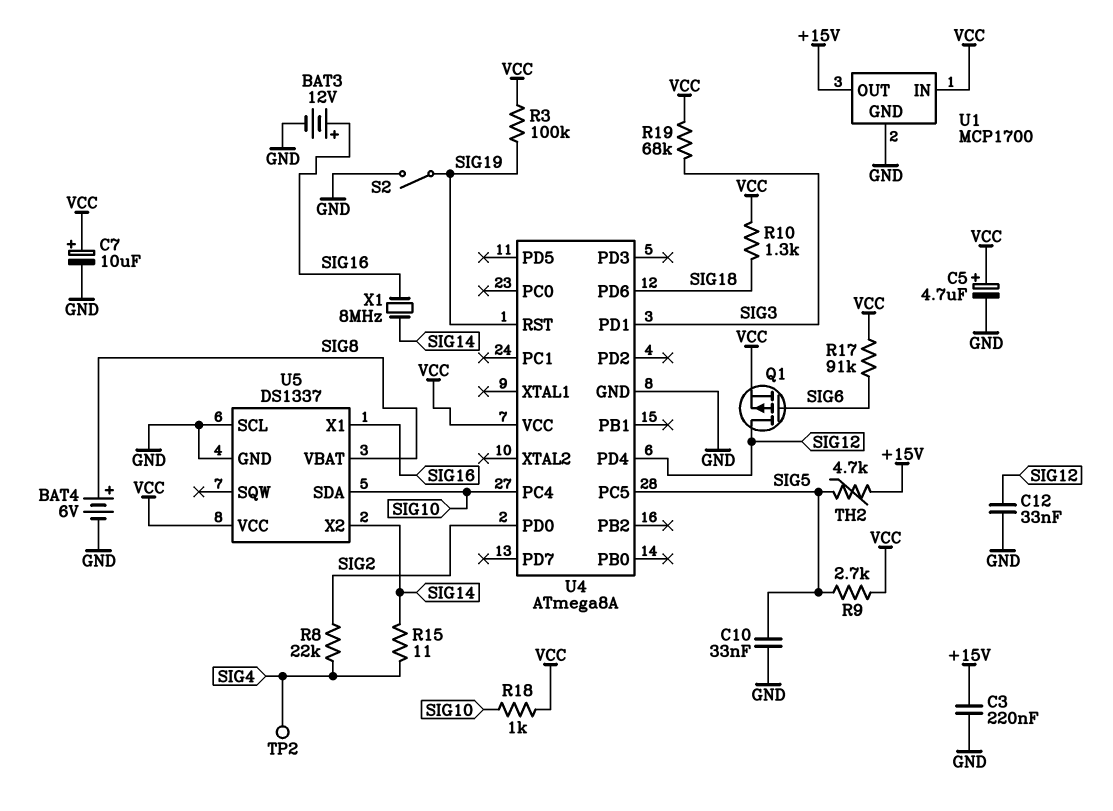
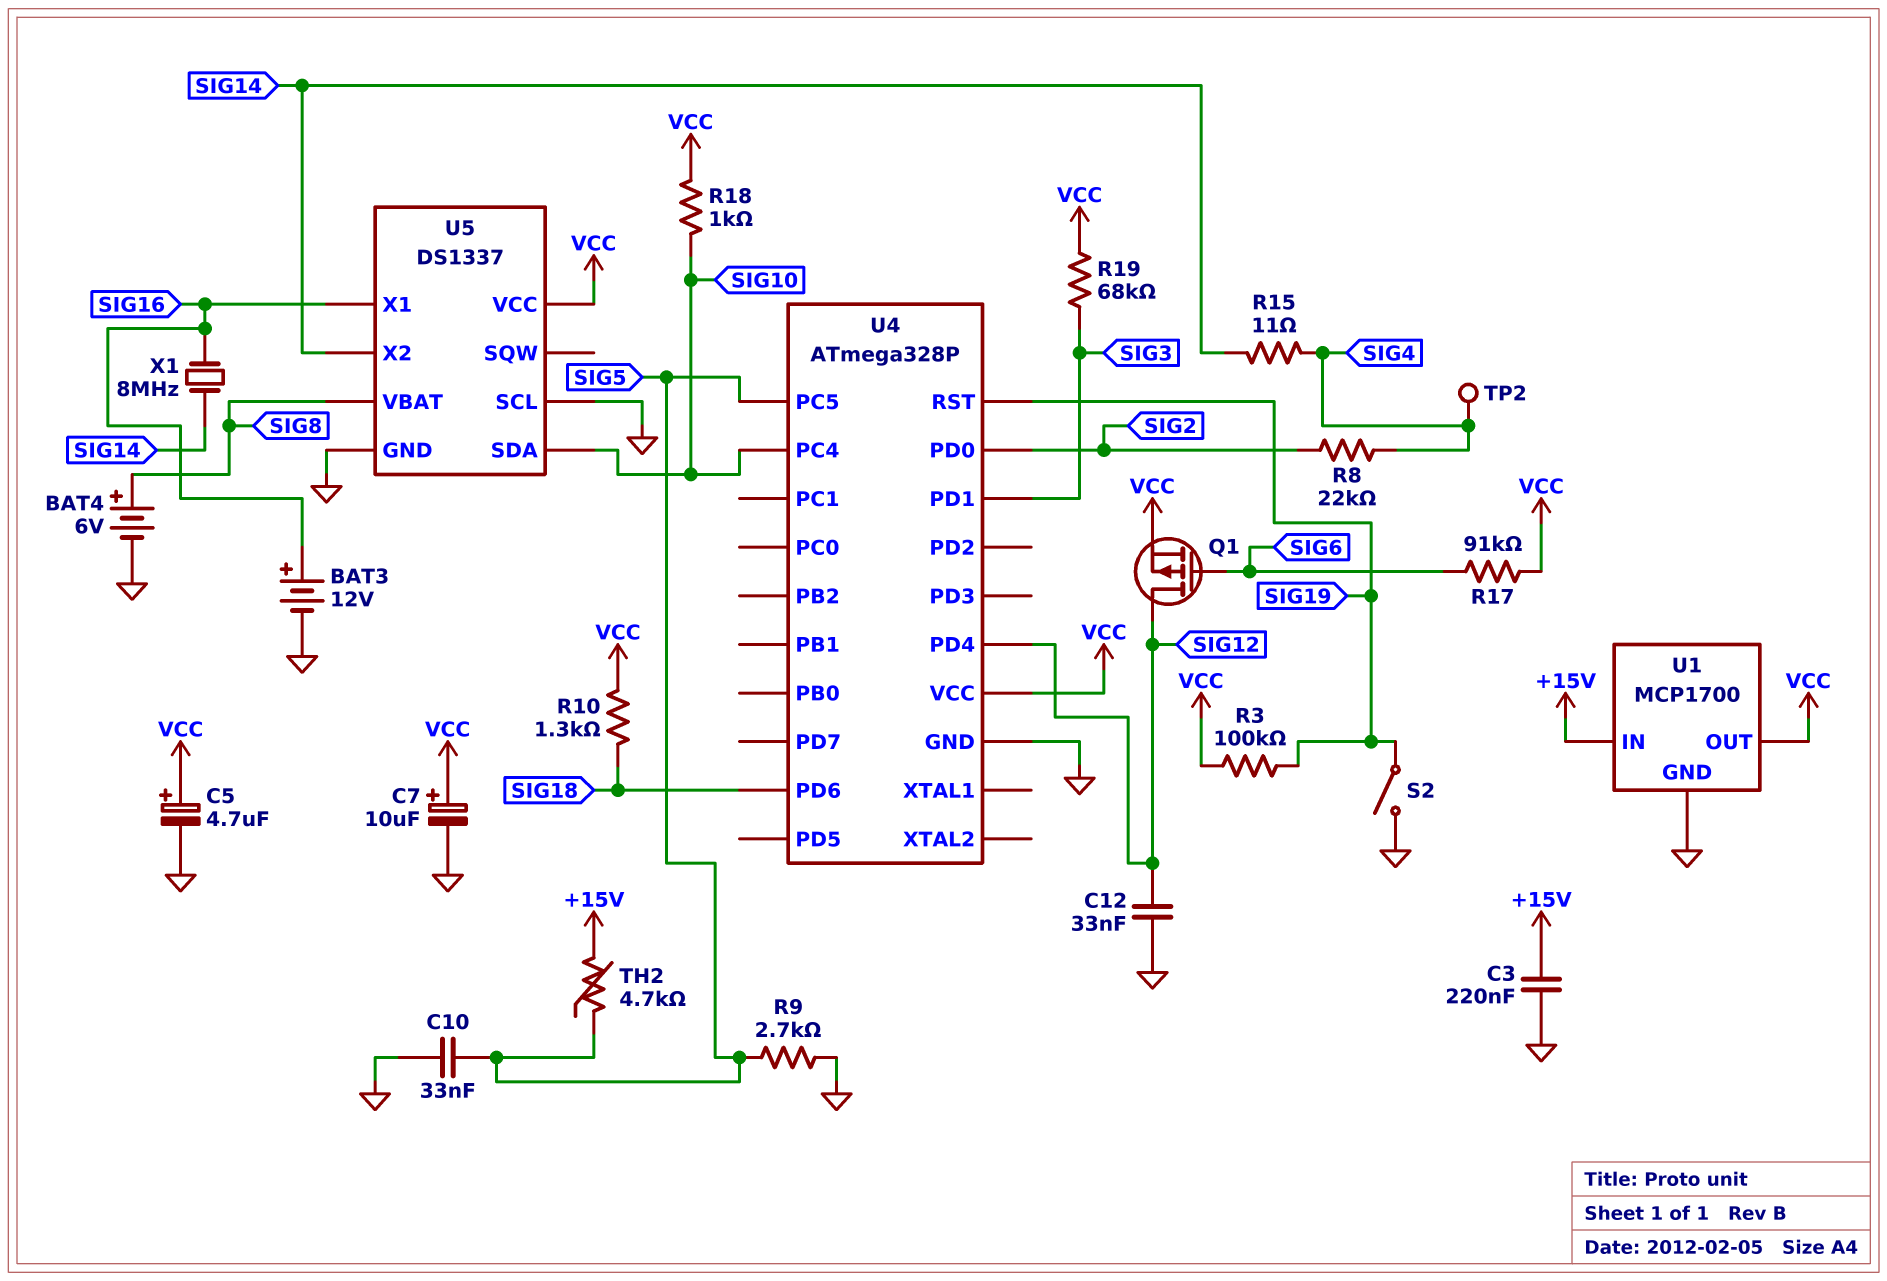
R9: 2.7k (SIG5, VCC) -> 2.7k (GND, SIG5)
U1 pin IN: VCC -> +15V
U1 pin OUT: +15V -> VCC
U4: ATmega8A -> ATmega328P

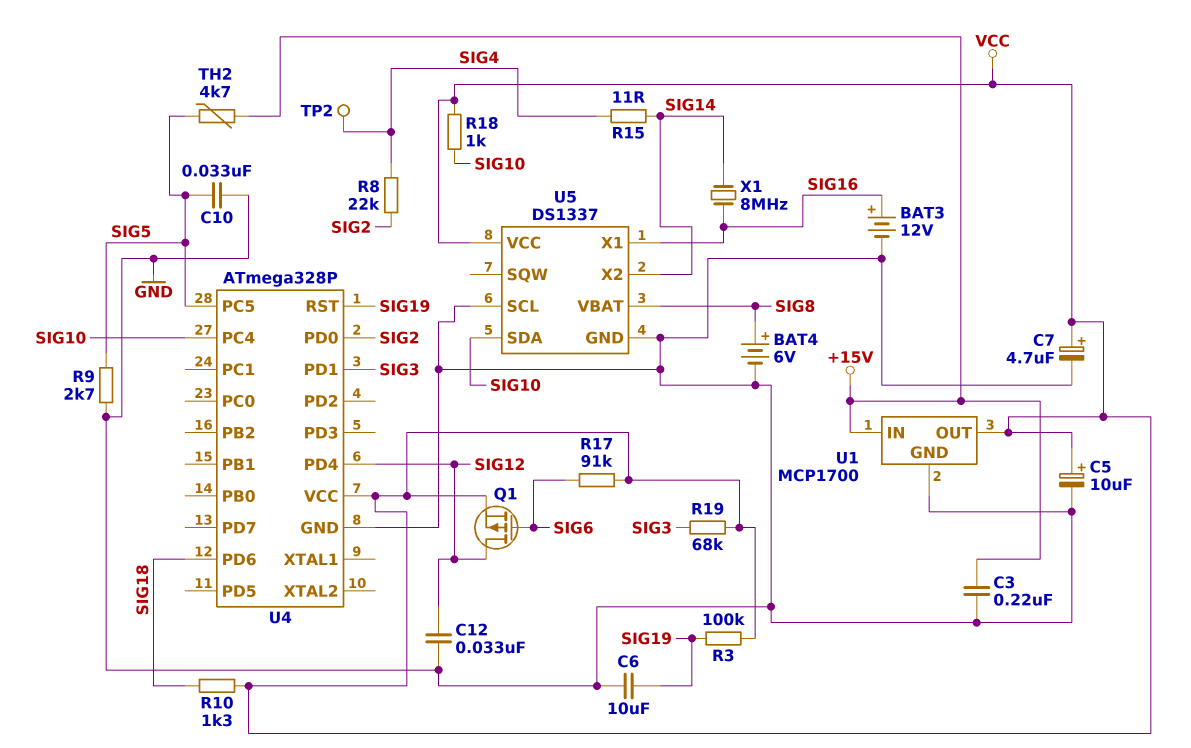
C5: 4.7uF (plus VCC, minus GND) -> 10uF (plus VCC, minus GND)
C6: none -> 10uF (GND, SIG19)
C7: 10uF (plus VCC, minus GND) -> 4.7uF (plus VCC, minus GND)
S2: switch (GND, SIG19) -> none

